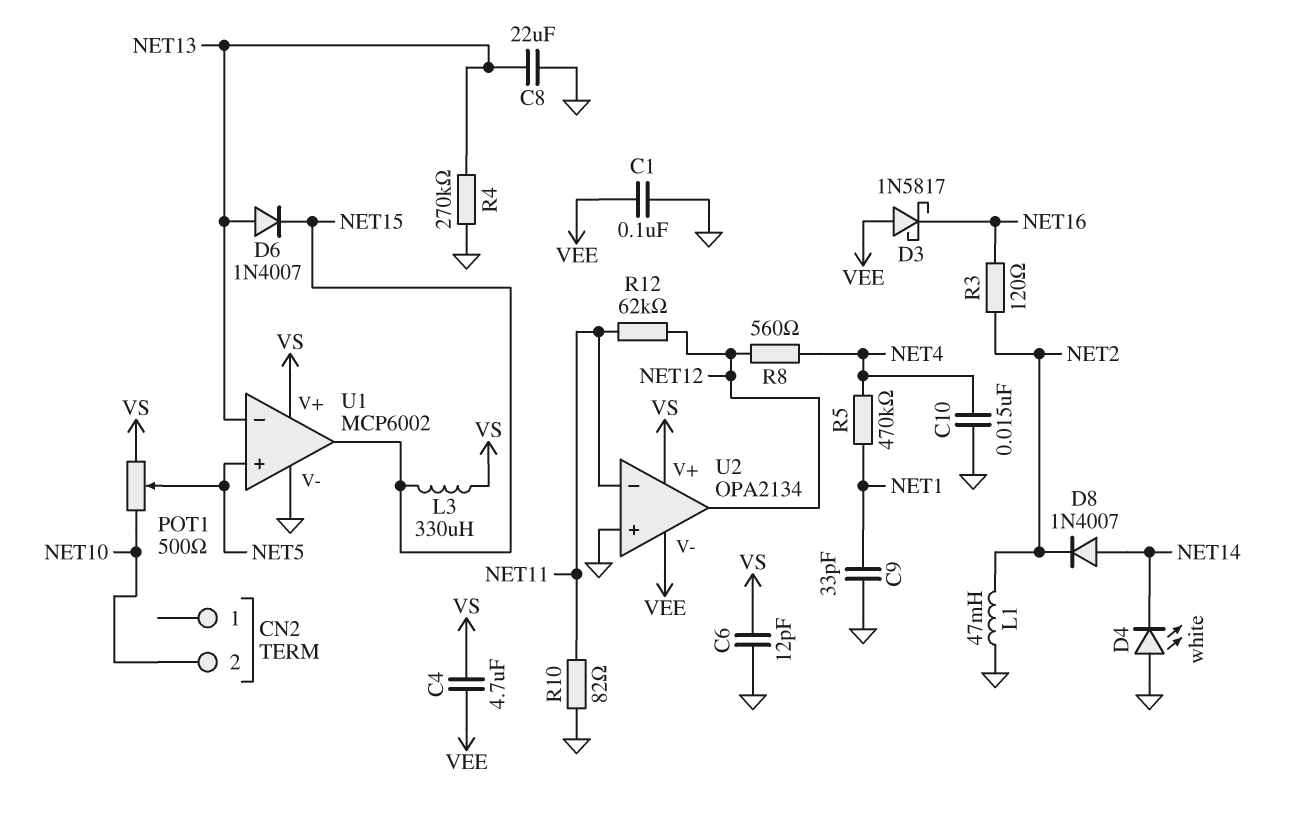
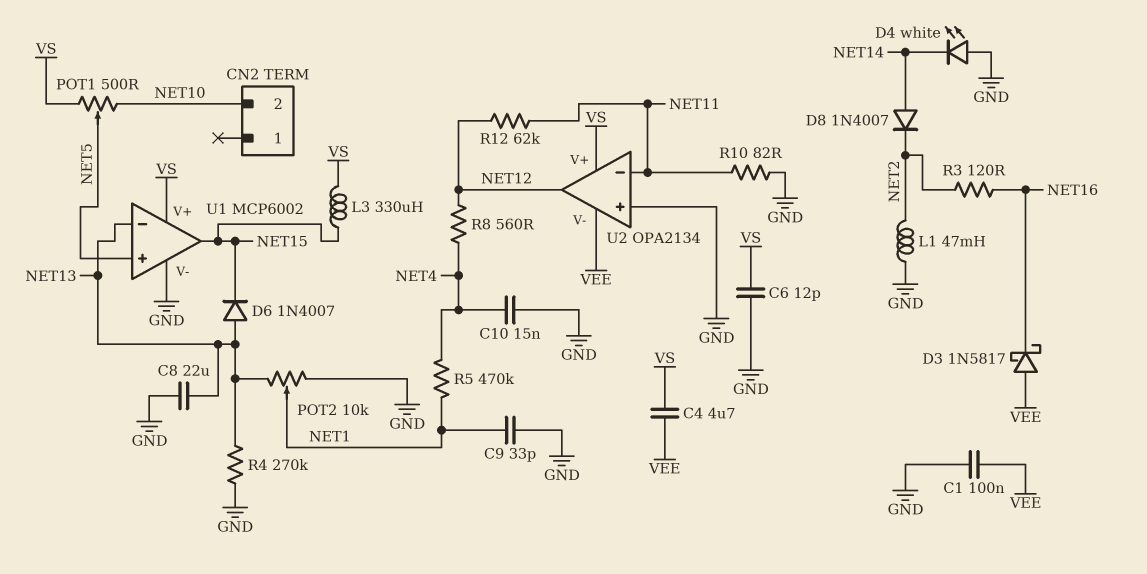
POT2: none -> 10k (GND, NET13, wiper NET1)

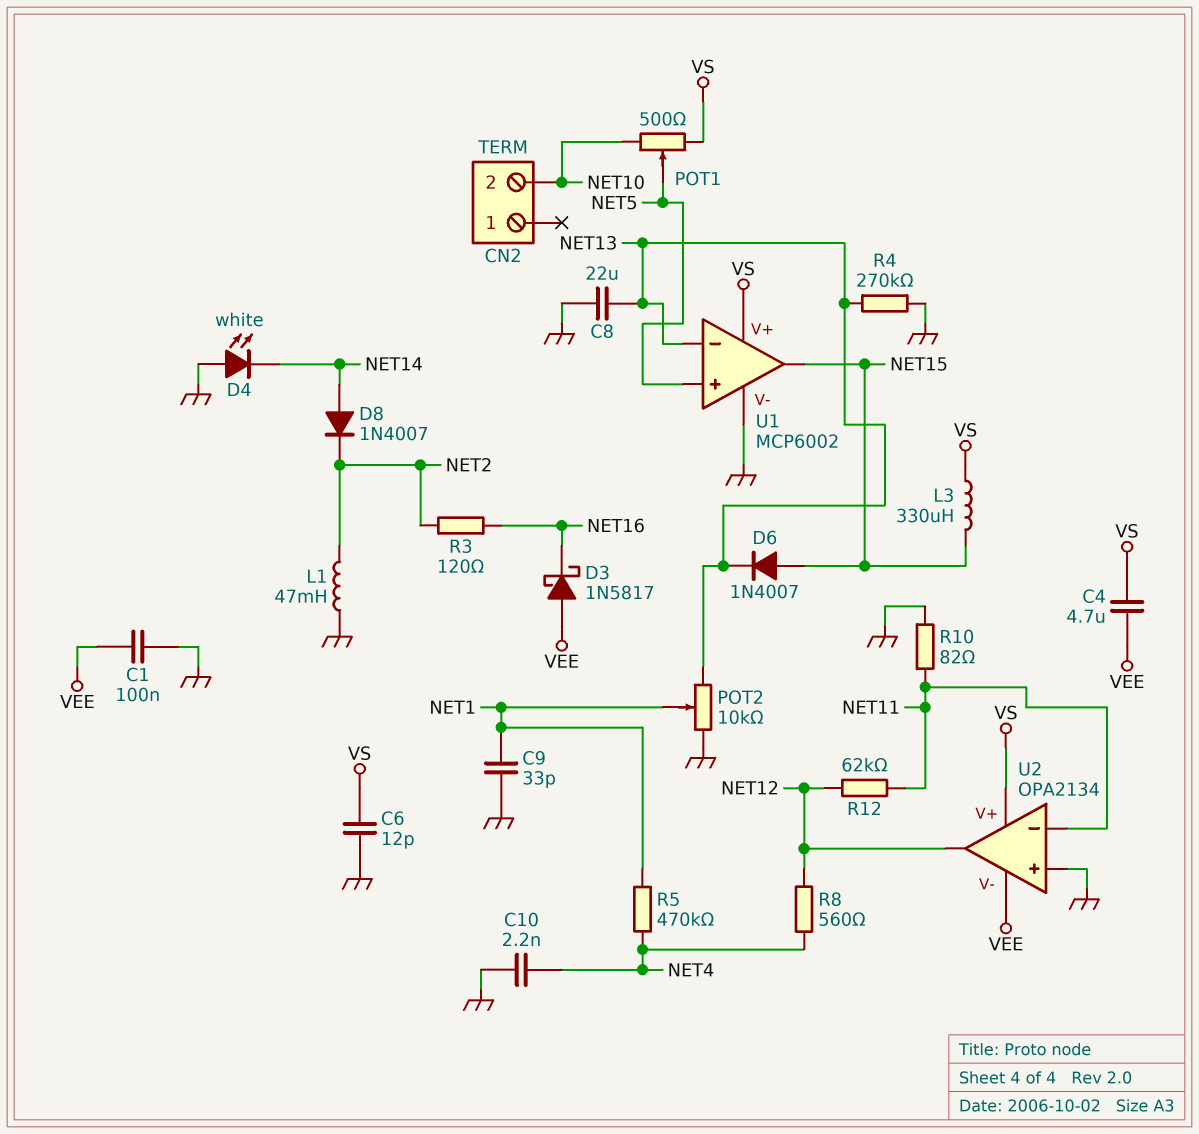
C10: 15nF (GND, NET4) -> 2.2nF (GND, NET4)
D6: diode 1N4007 (A NET13, K NET15) -> diode 1N4007 (A NET15, K NET13)

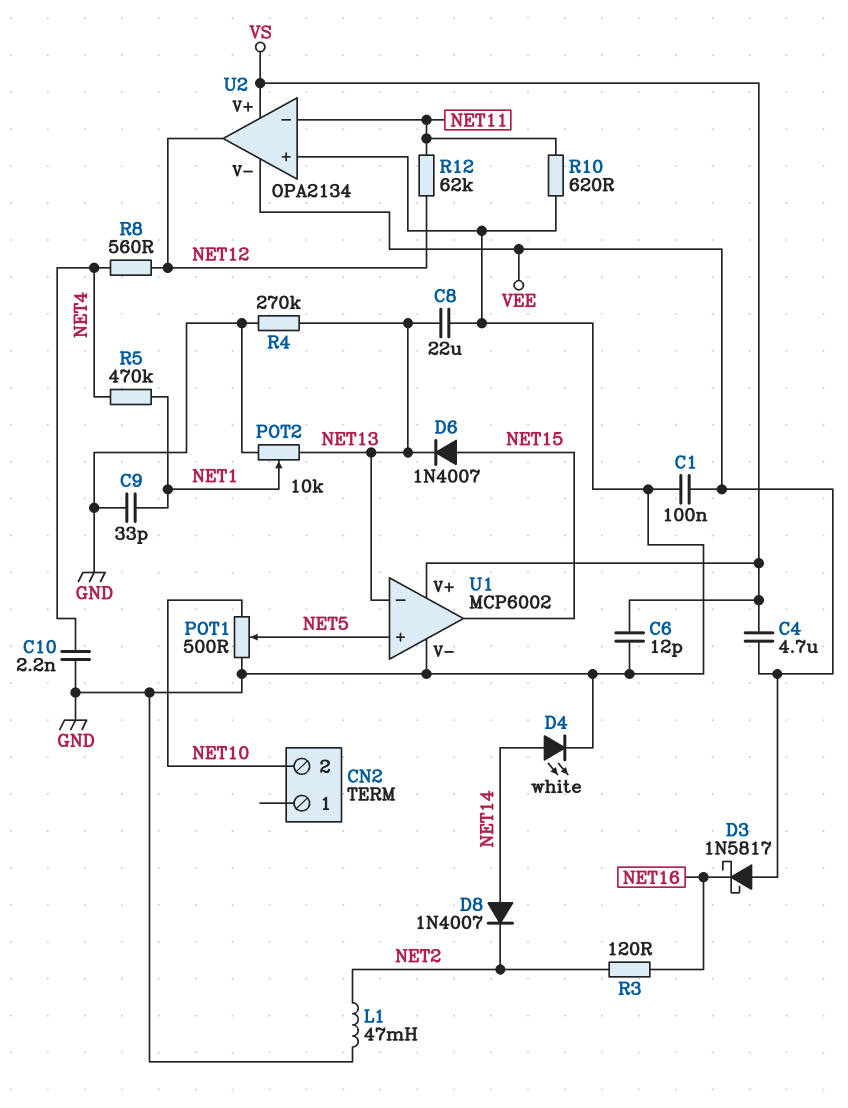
D4: LED white (A GND, K NET14) -> LED white (A NET14, K GND)
L3: 330uH (NET15, VS) -> none
POT1: 500 (NET10, VS, wiper NET5) -> 500 (GND, NET10, wiper NET5)
R10: 82 (GND, NET11) -> 620 (GND, NET11)

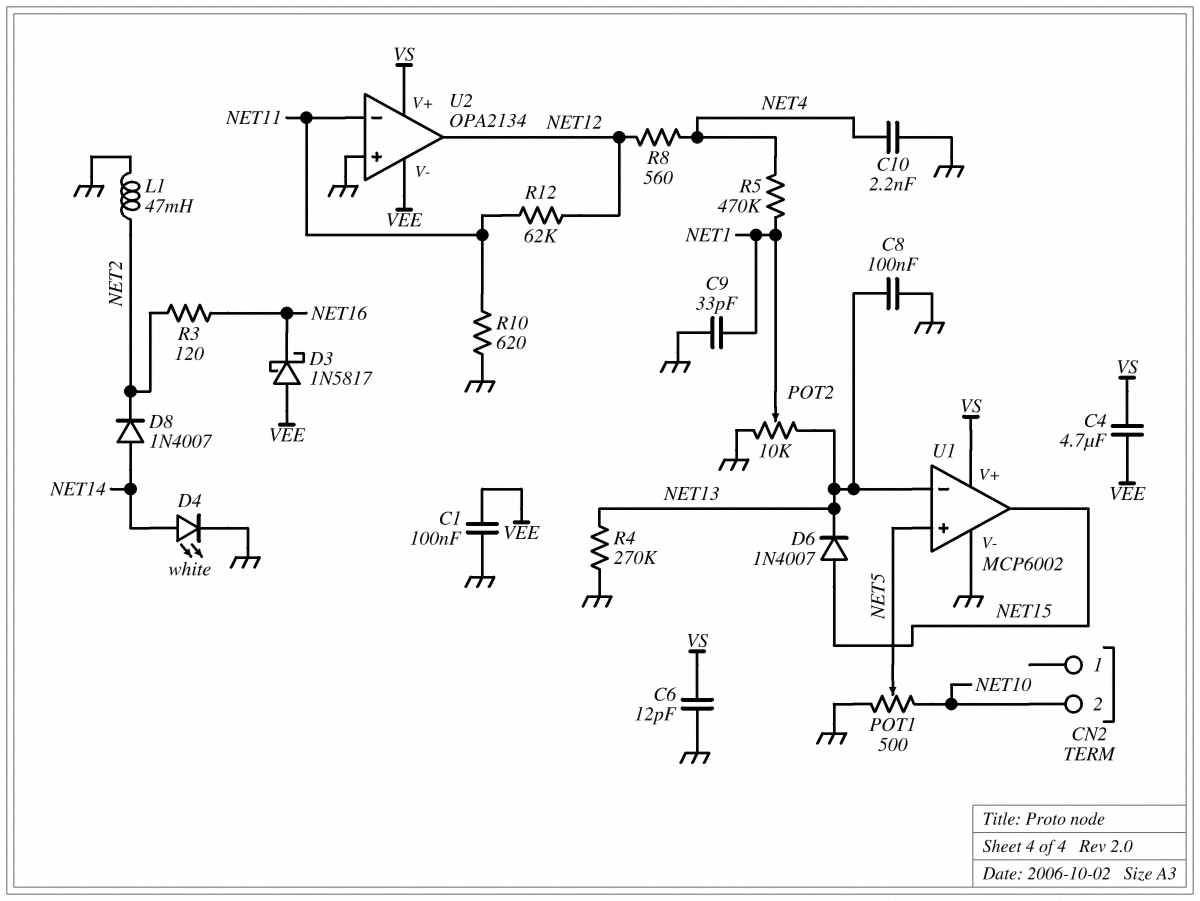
C8: 22uF (GND, NET13) -> 100nF (GND, NET13)

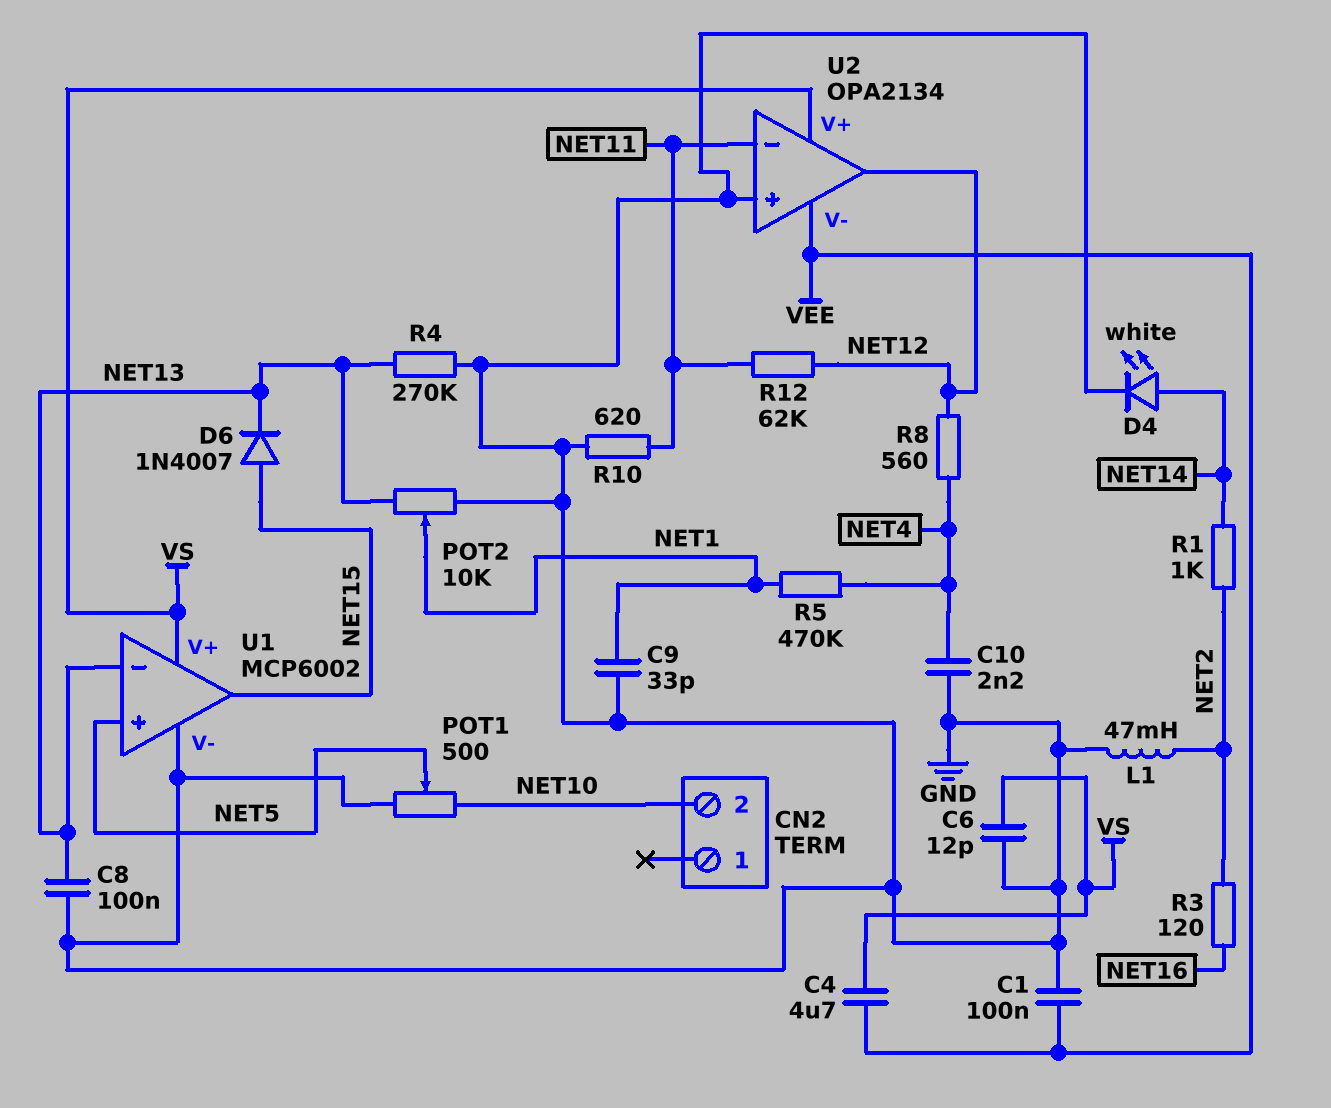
D3: schottky 1N5817 (A VEE, K NET16) -> none
D8: diode 1N4007 (A NET14, K NET2) -> none
R1: none -> 1k (NET2, NET14)

